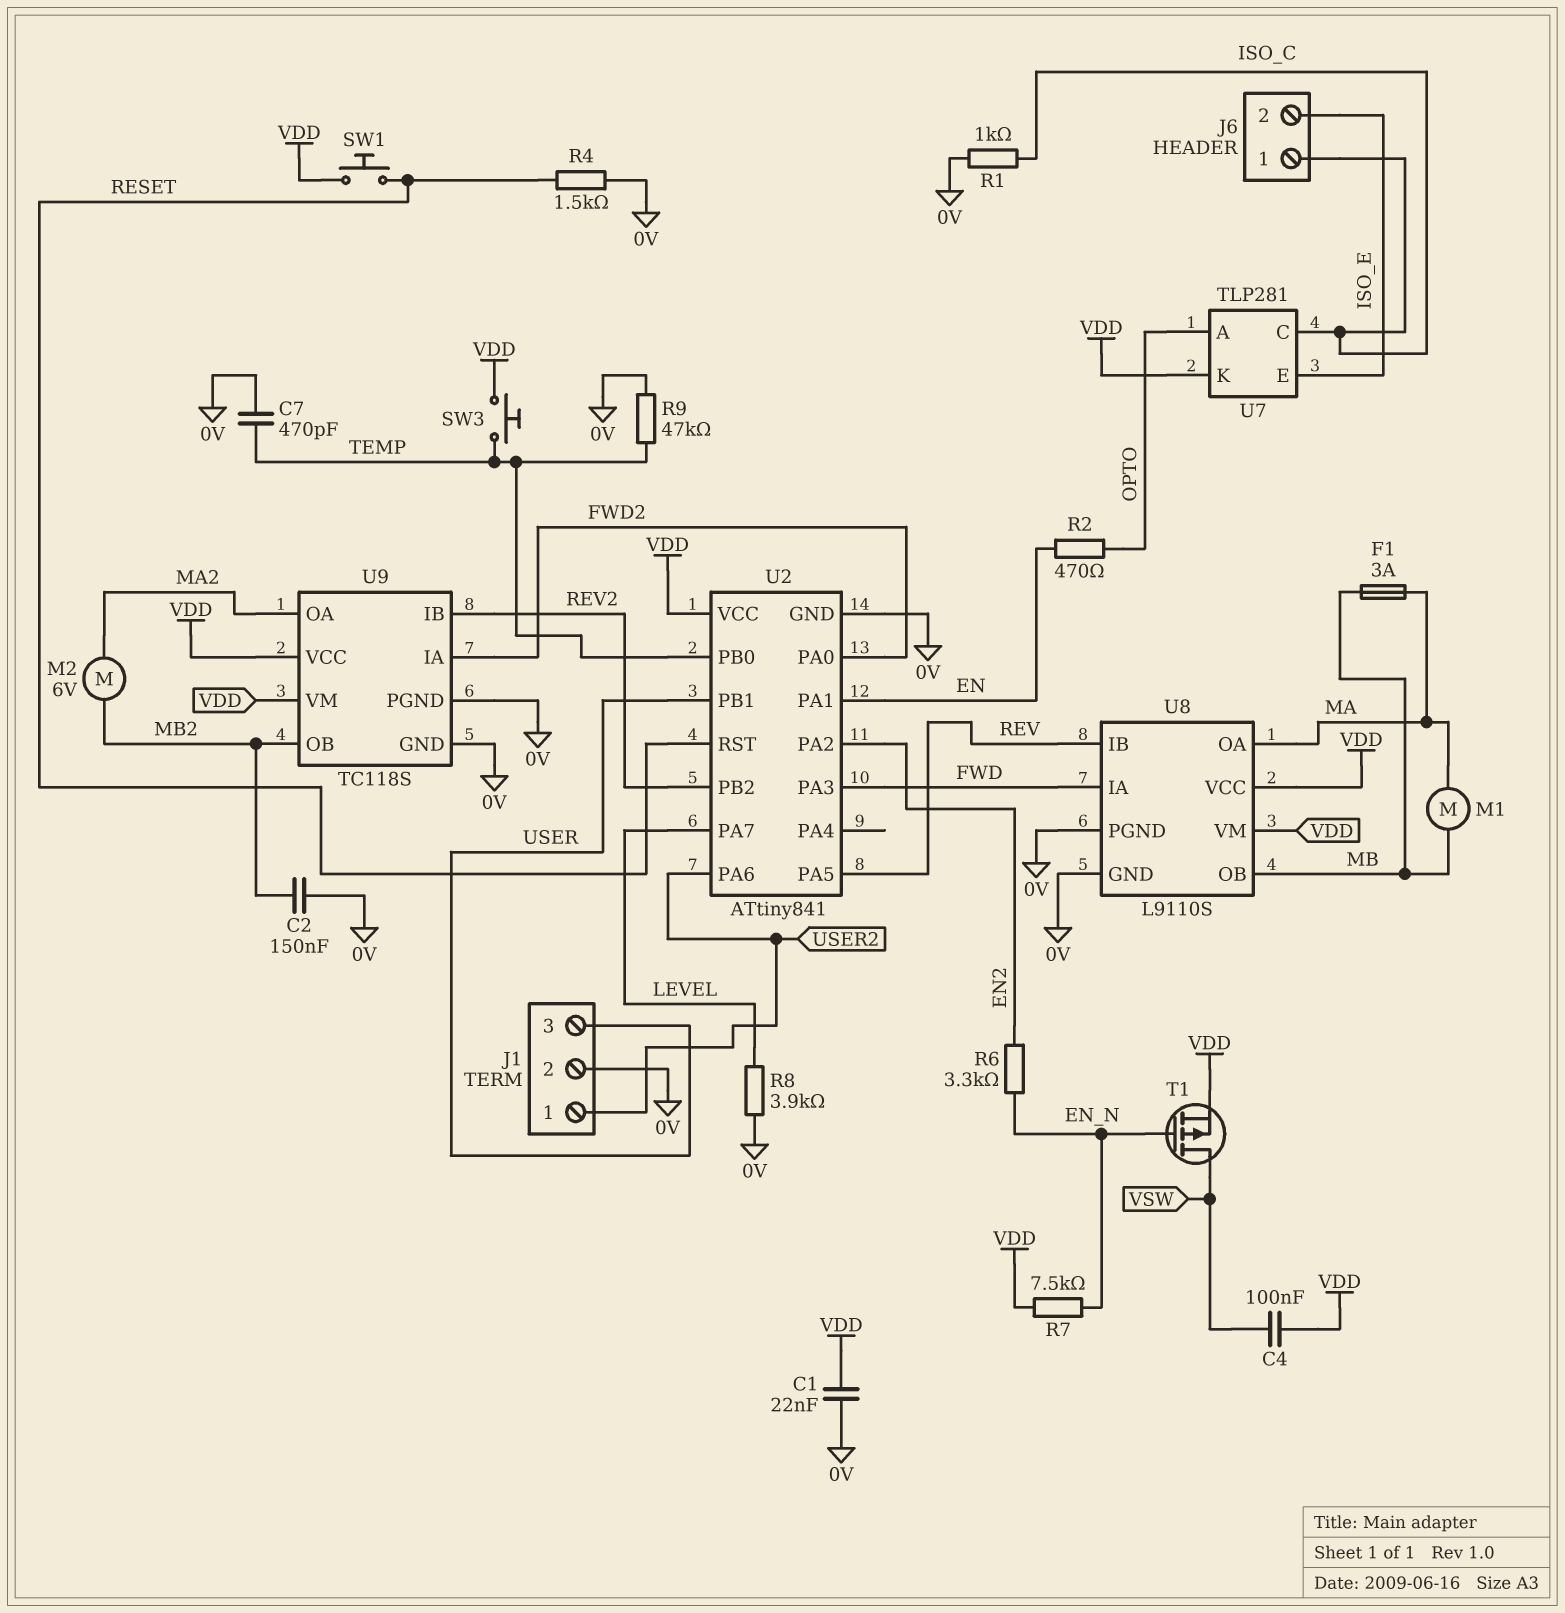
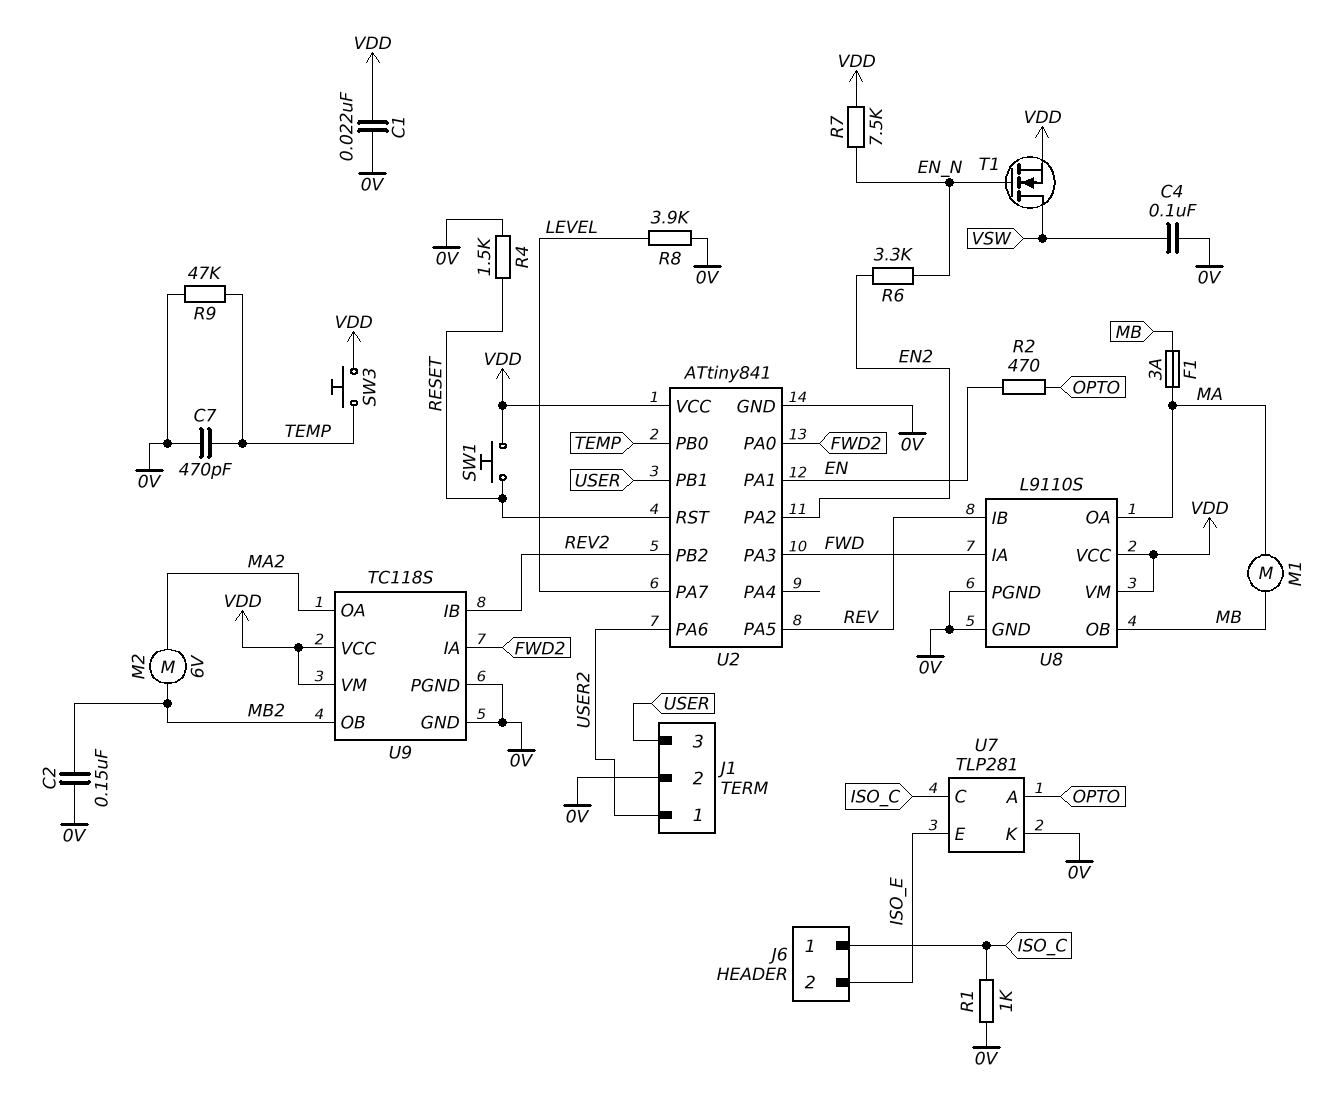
C4: 100nF (VDD, VSW) -> 100nF (0V, VSW)
T1: PMOS (G EN_N, D VSW, S VDD) -> NMOS (G EN_N, D VSW, S VDD)
U7 pin K: VDD -> 0V

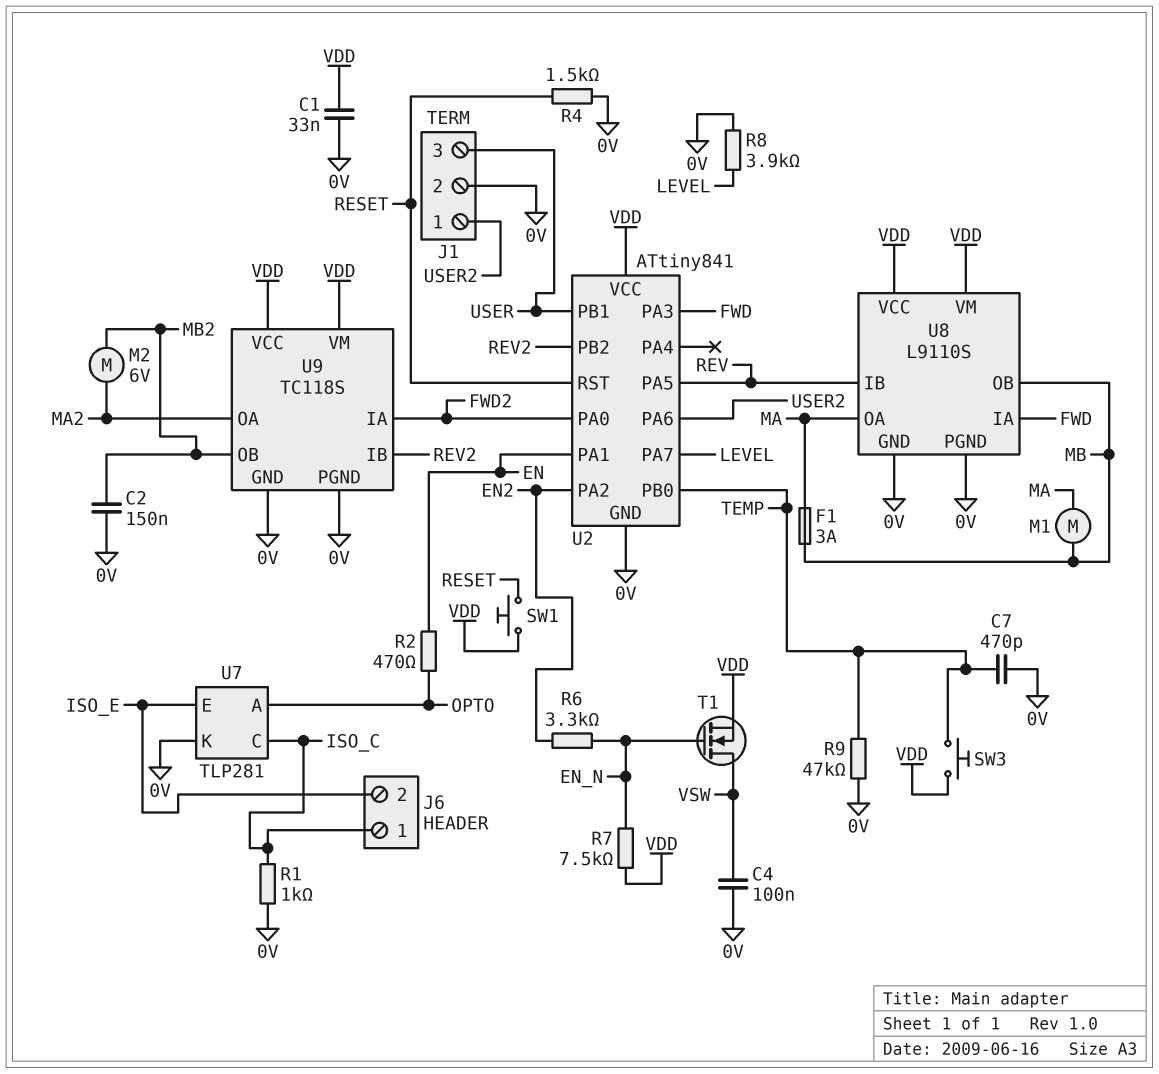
C1: 22nF (0V, VDD) -> 33nF (0V, VDD)

